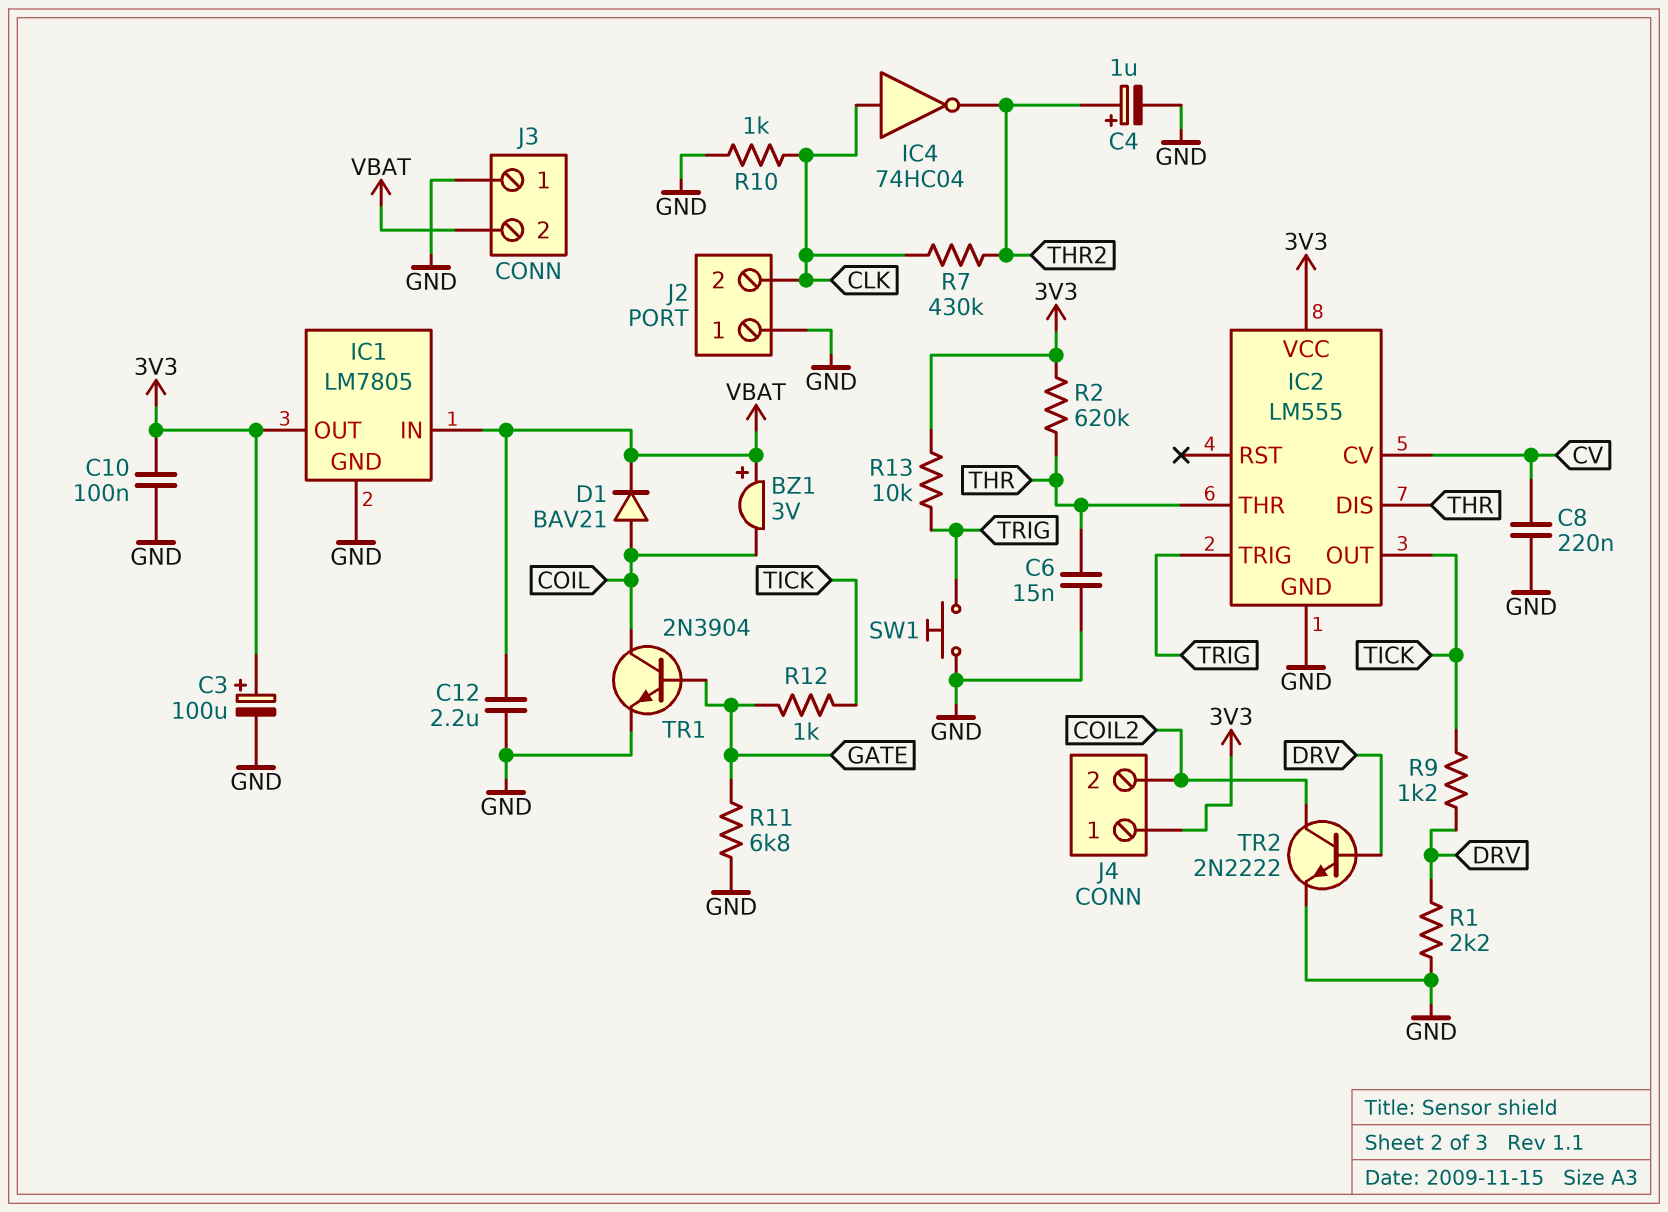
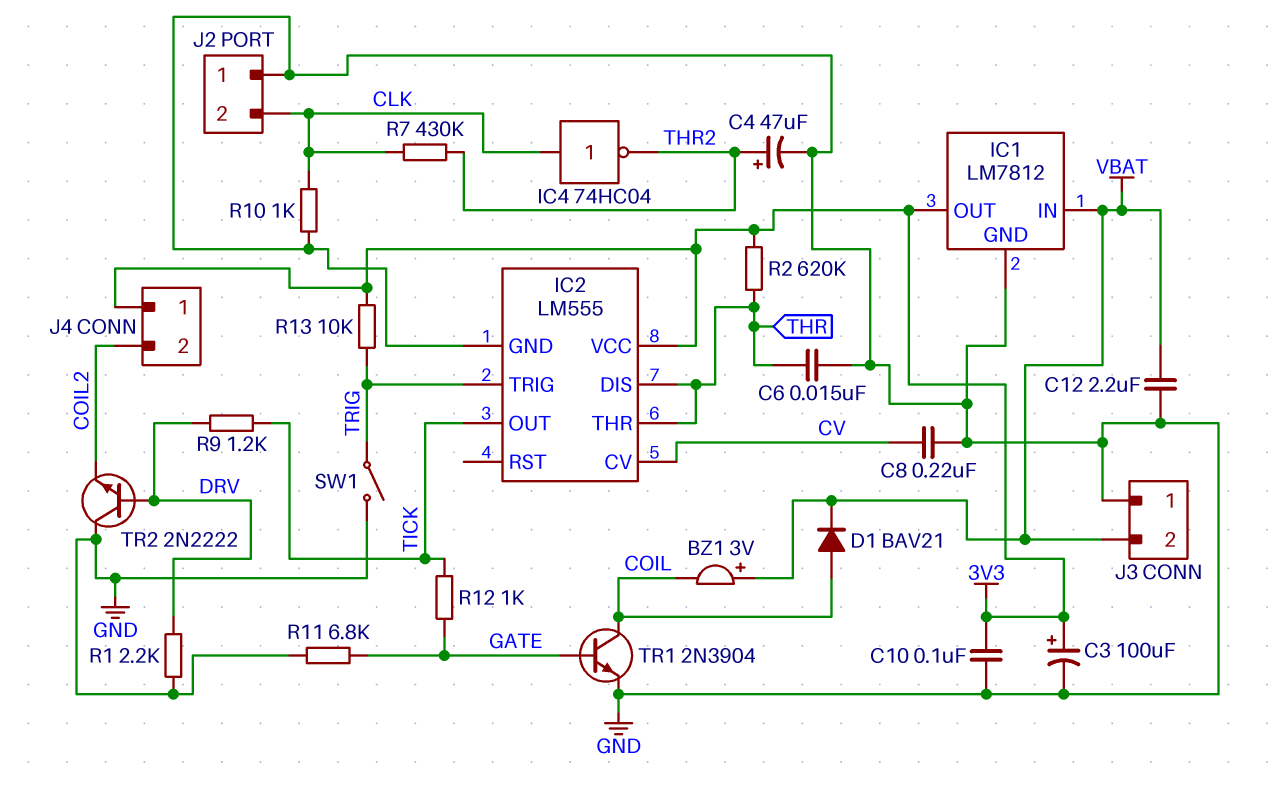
C4: 1uF (plus THR2, minus GND) -> 47uF (plus THR2, minus GND)
IC1: LM7805 -> LM7812
SW1: button (GND, TRIG) -> switch (GND, TRIG)
TR2: NPN 2N2222 (B DRV, C COIL2, E GND) -> NPN 2N2222 (B DRV, C GND, E COIL2)

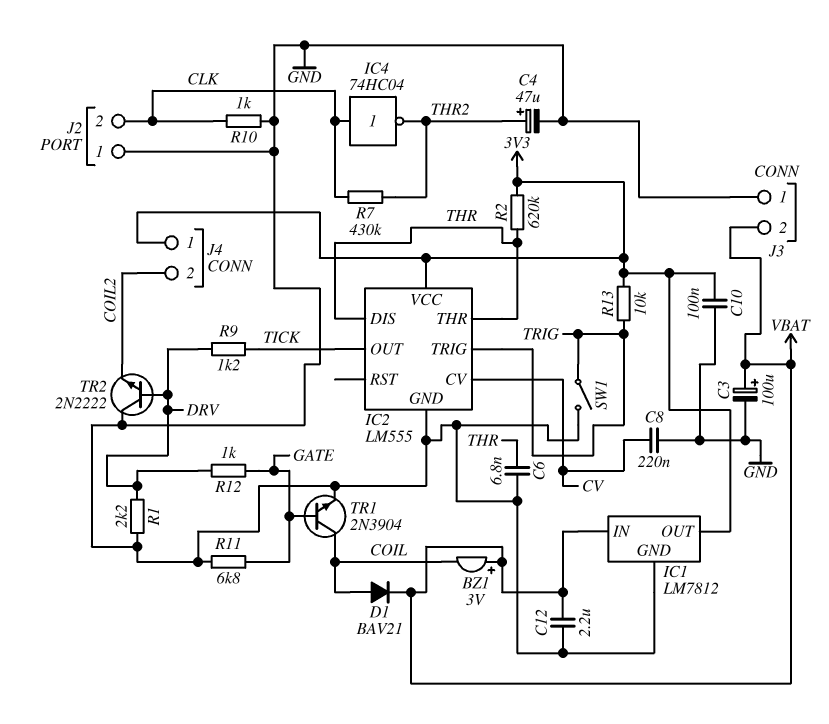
C3: 100uF (plus 3V3, minus GND) -> 100uF (plus VBAT, minus GND)
C6: 15nF (GND, THR) -> 6.8nF (GND, THR)
R12: 1k (GATE, TICK) -> 1k (DRV, GATE)

